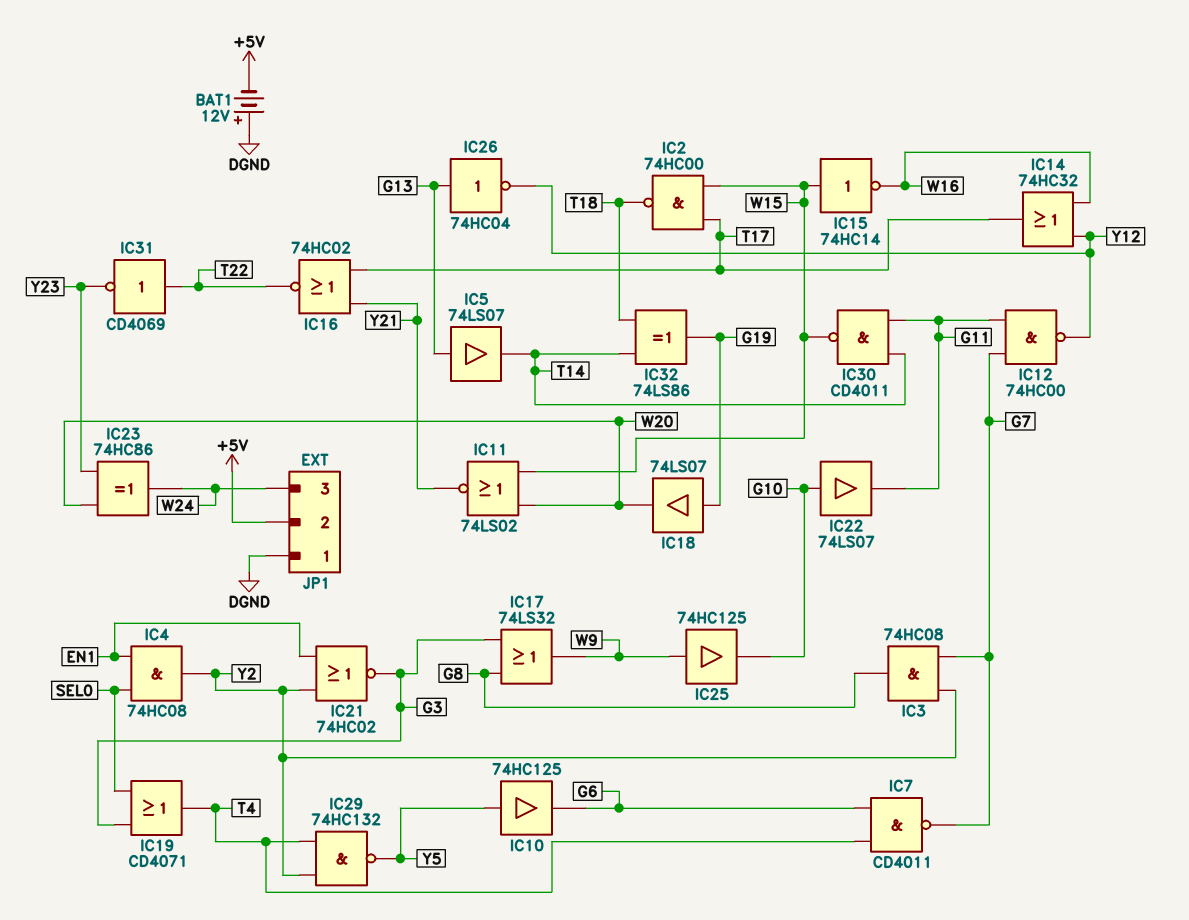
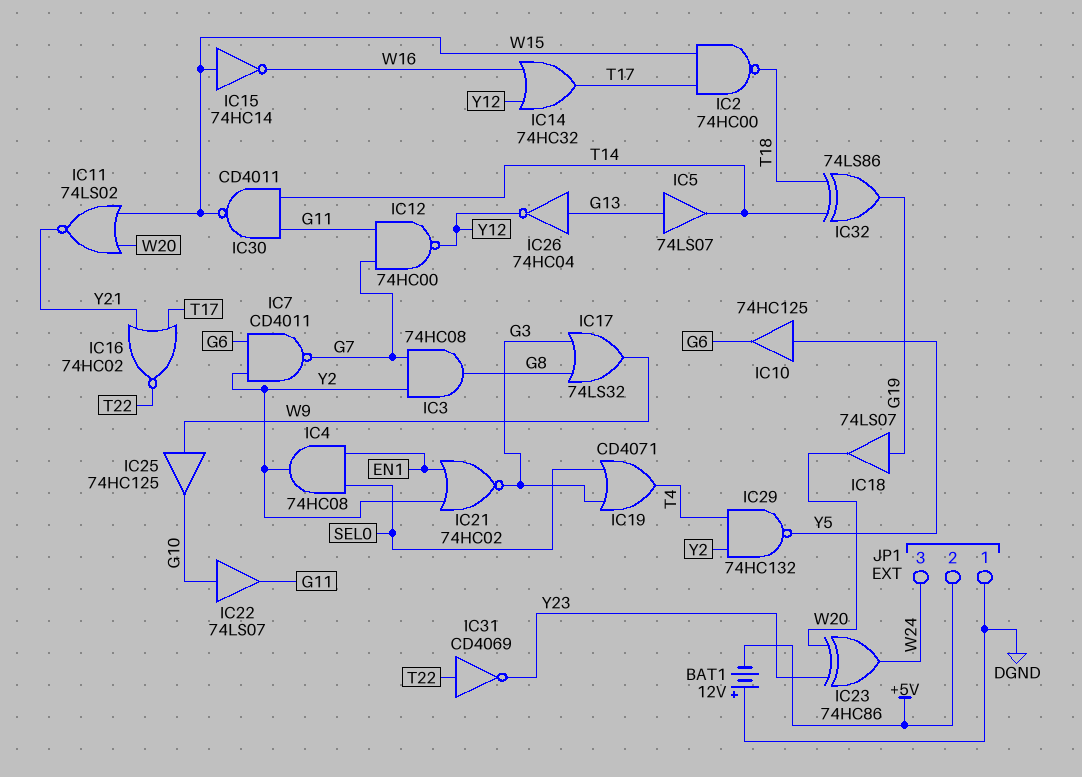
IC7: NAND CD4011 (in G6, in T4, out G7) -> NAND CD4011 (in G6, in Y2, out G7)

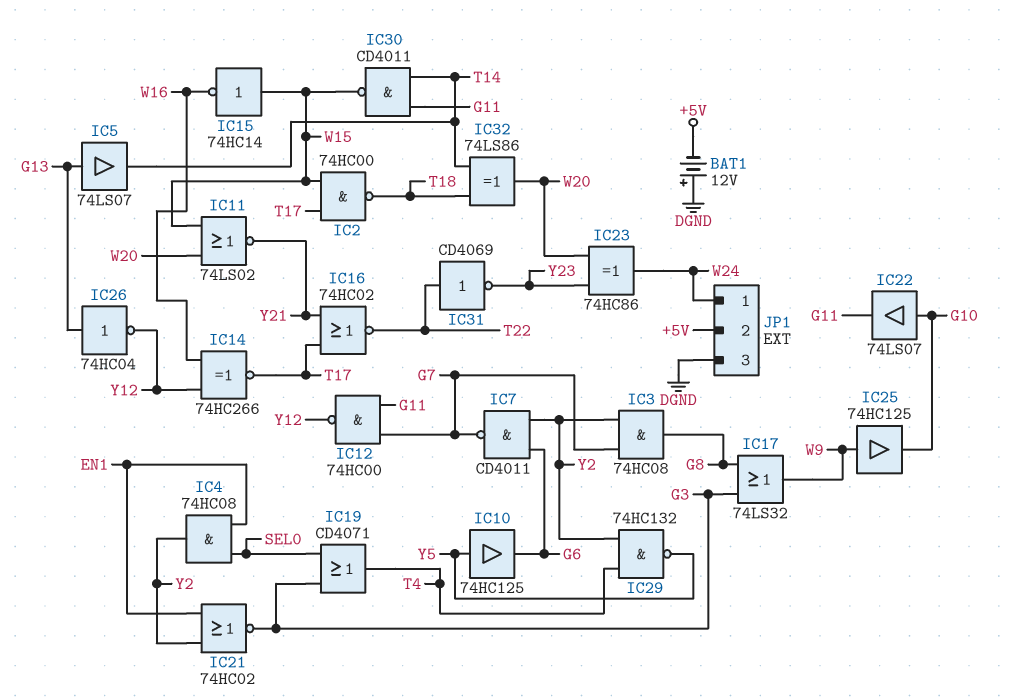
IC14: OR 74HC32 (in W16, in Y12, out T17) -> XNOR 74HC266 (in W16, in Y12, out T17)
IC18: buffer 74LS07 (in G19, out W20) -> none
IC32: XOR 74LS86 (in T14, in T18, out G19) -> XOR 74LS86 (in T14, in T18, out W20)
JP1 pin 1: DGND -> W24
JP1 pin 3: W24 -> DGND

